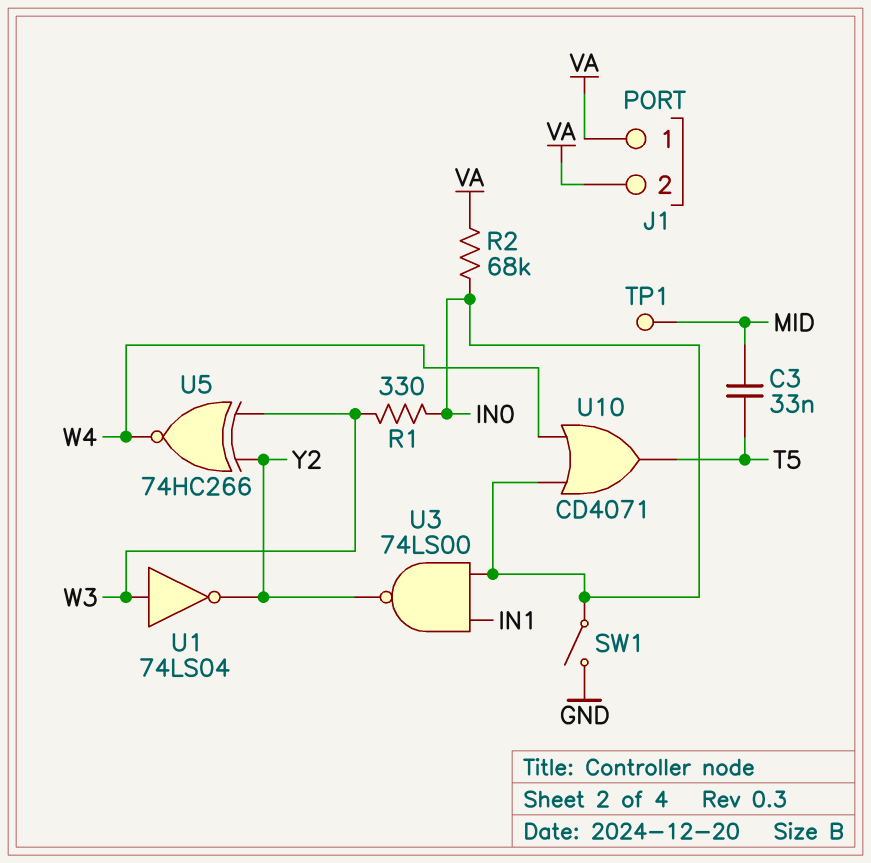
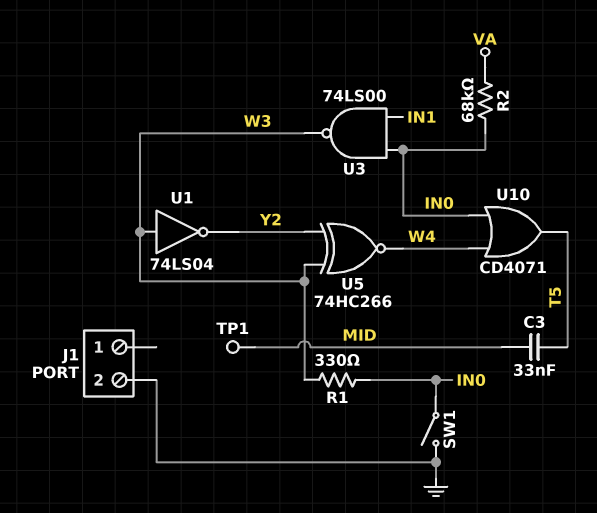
J1 pin 1: VA -> none
J1 pin 2: VA -> GND
U3: NAND 74LS00 (in IN0, in IN1, out Y2) -> NAND 74LS00 (in IN0, in IN1, out W3)

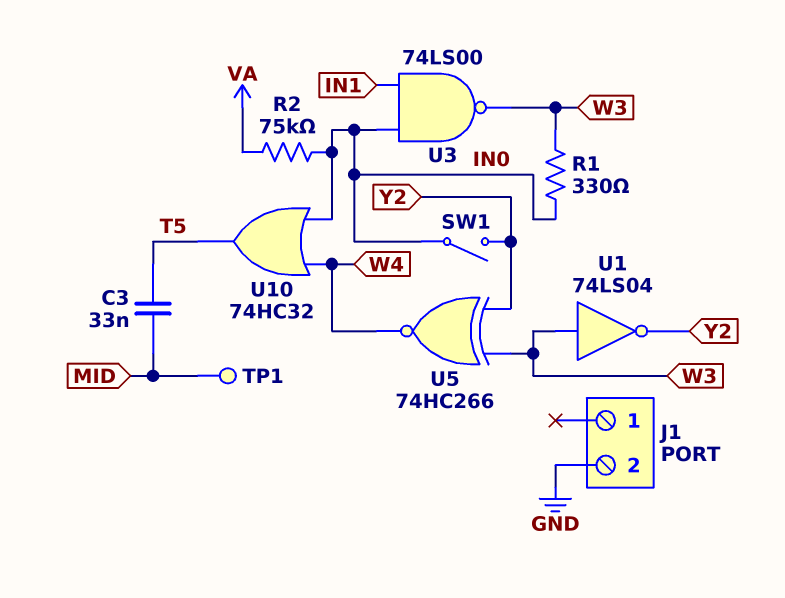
R2: 68k (IN0, VA) -> 75k (IN0, VA)
SW1: switch (GND, IN0) -> switch (IN0, Y2)
U10: OR CD4071 (in IN0, in W4, out T5) -> OR 74HC32 (in IN0, in W4, out T5)

